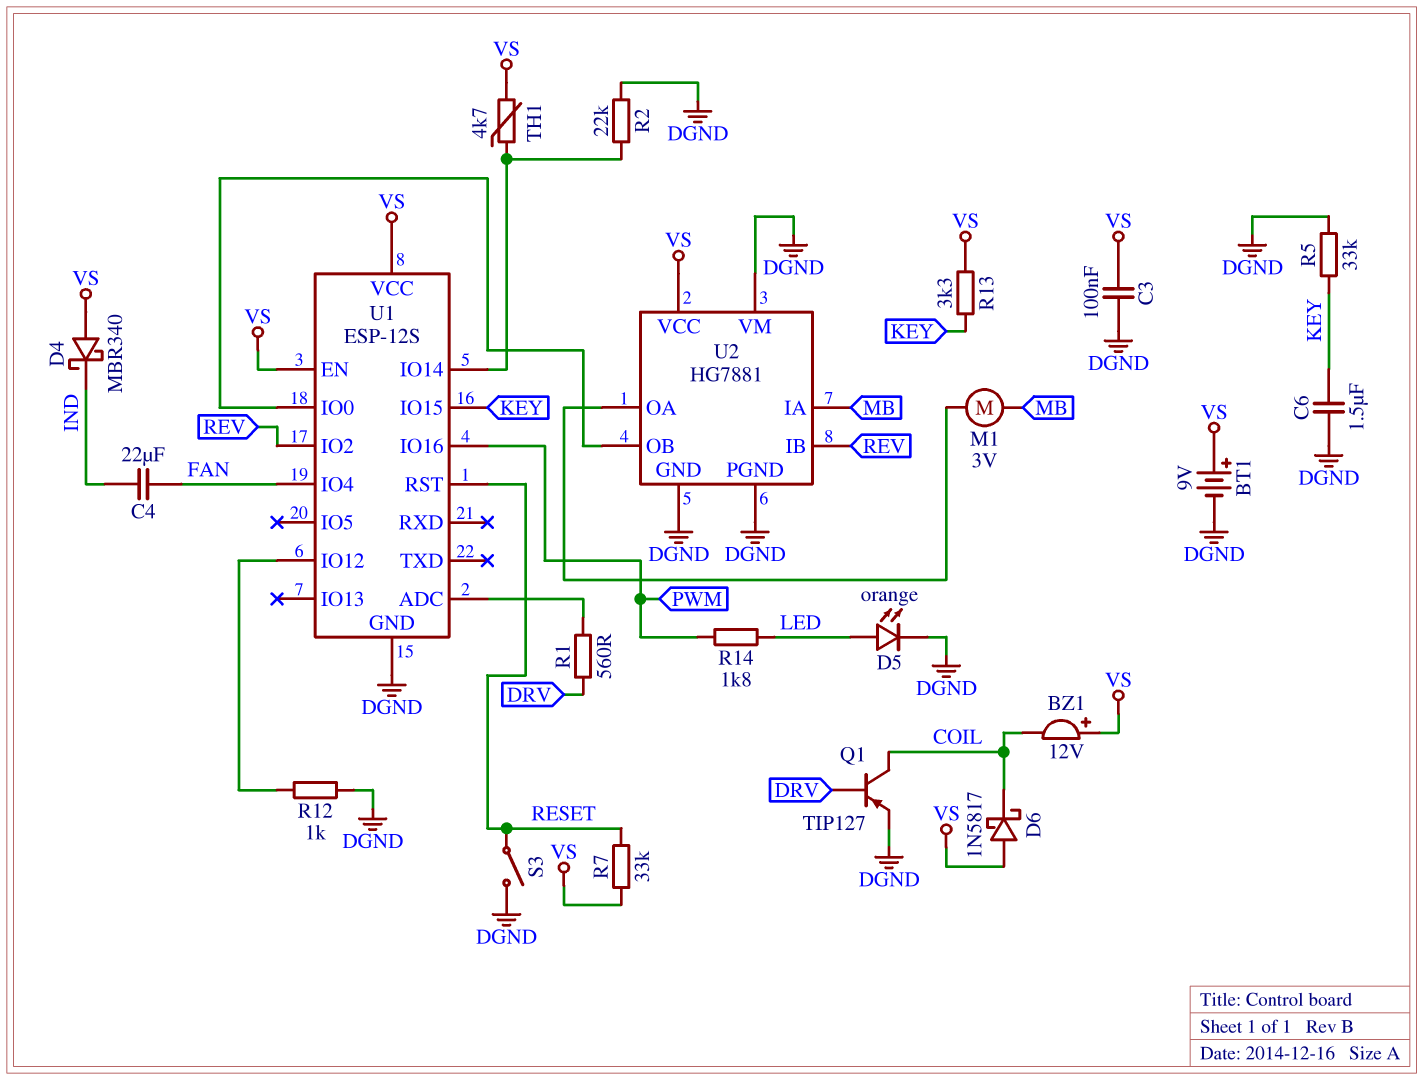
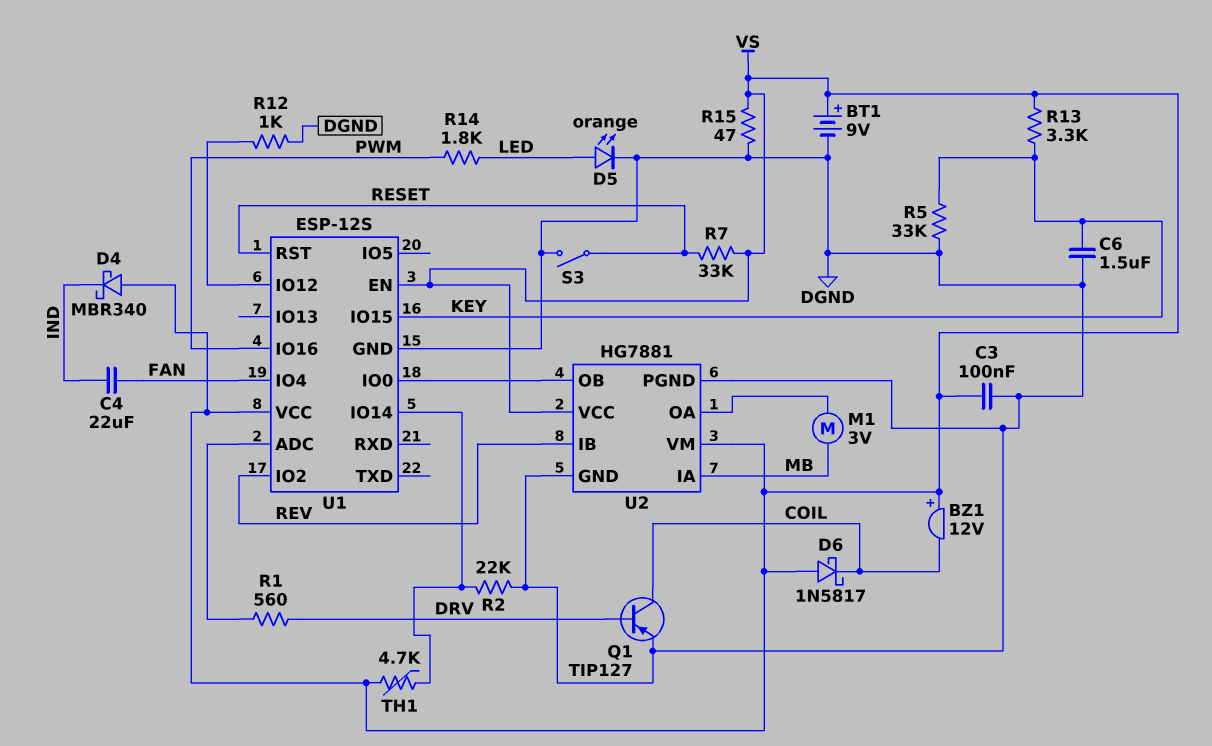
R15: none -> 47 (DGND, VS)
U2 pin VM: DGND -> VS

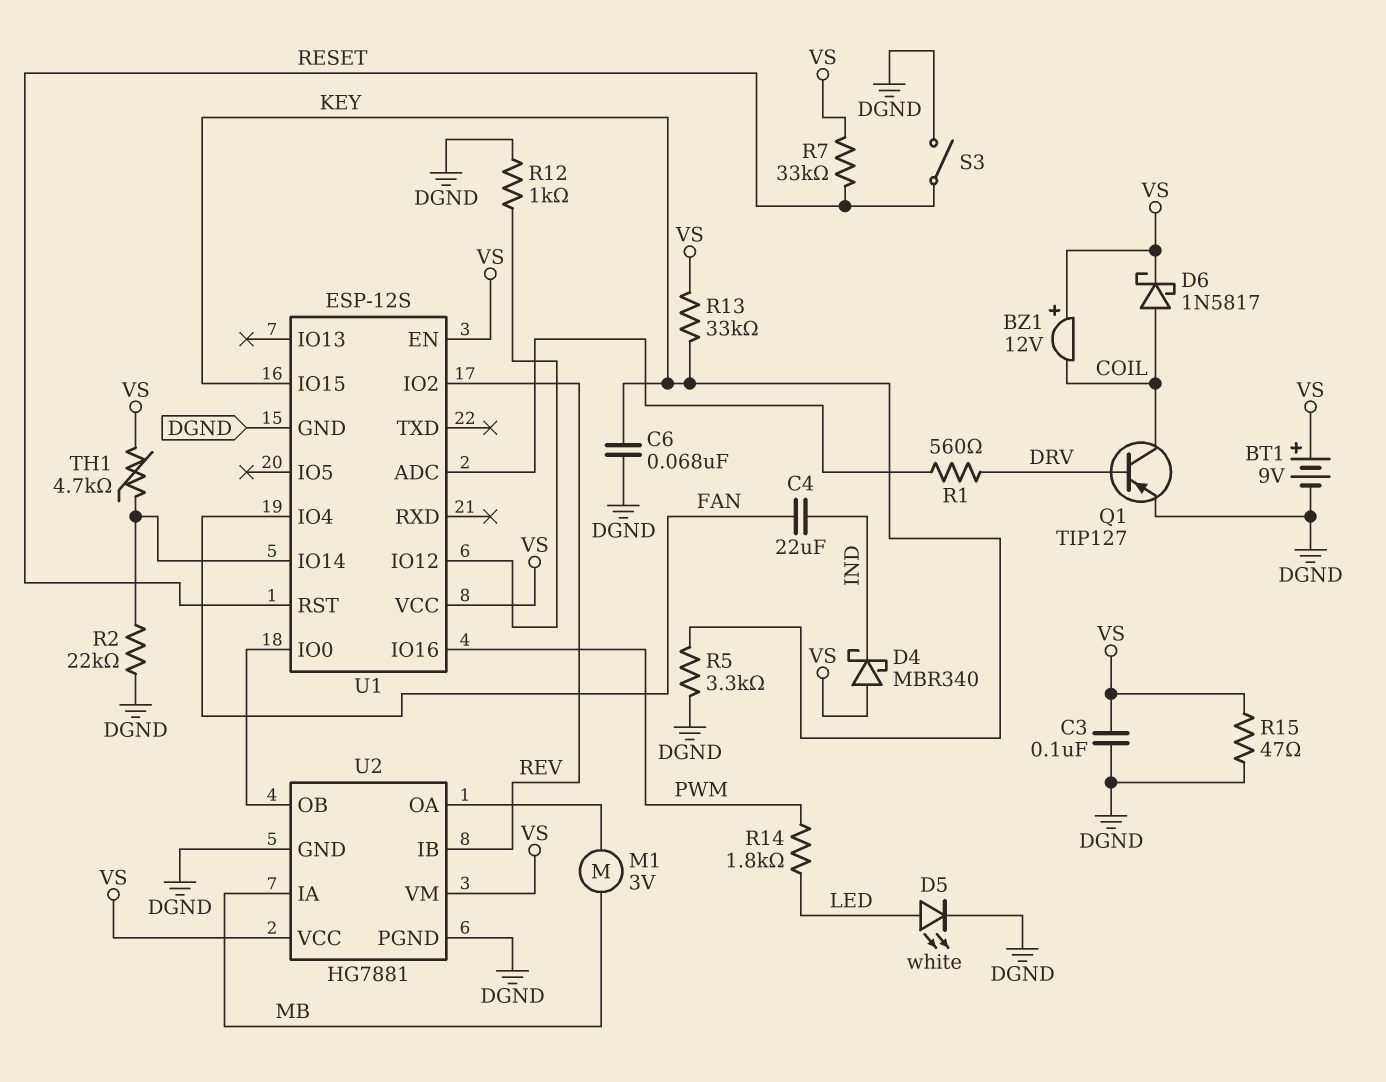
C6: 1.5uF (DGND, KEY) -> 68nF (DGND, KEY)
D5: LED orange (A LED, K DGND) -> LED white (A LED, K DGND)
D6: schottky 1N5817 (A VS, K COIL) -> schottky 1N5817 (A COIL, K VS)
R5: 33k (DGND, KEY) -> 3.3k (DGND, KEY)
R13: 3.3k (KEY, VS) -> 33k (KEY, VS)

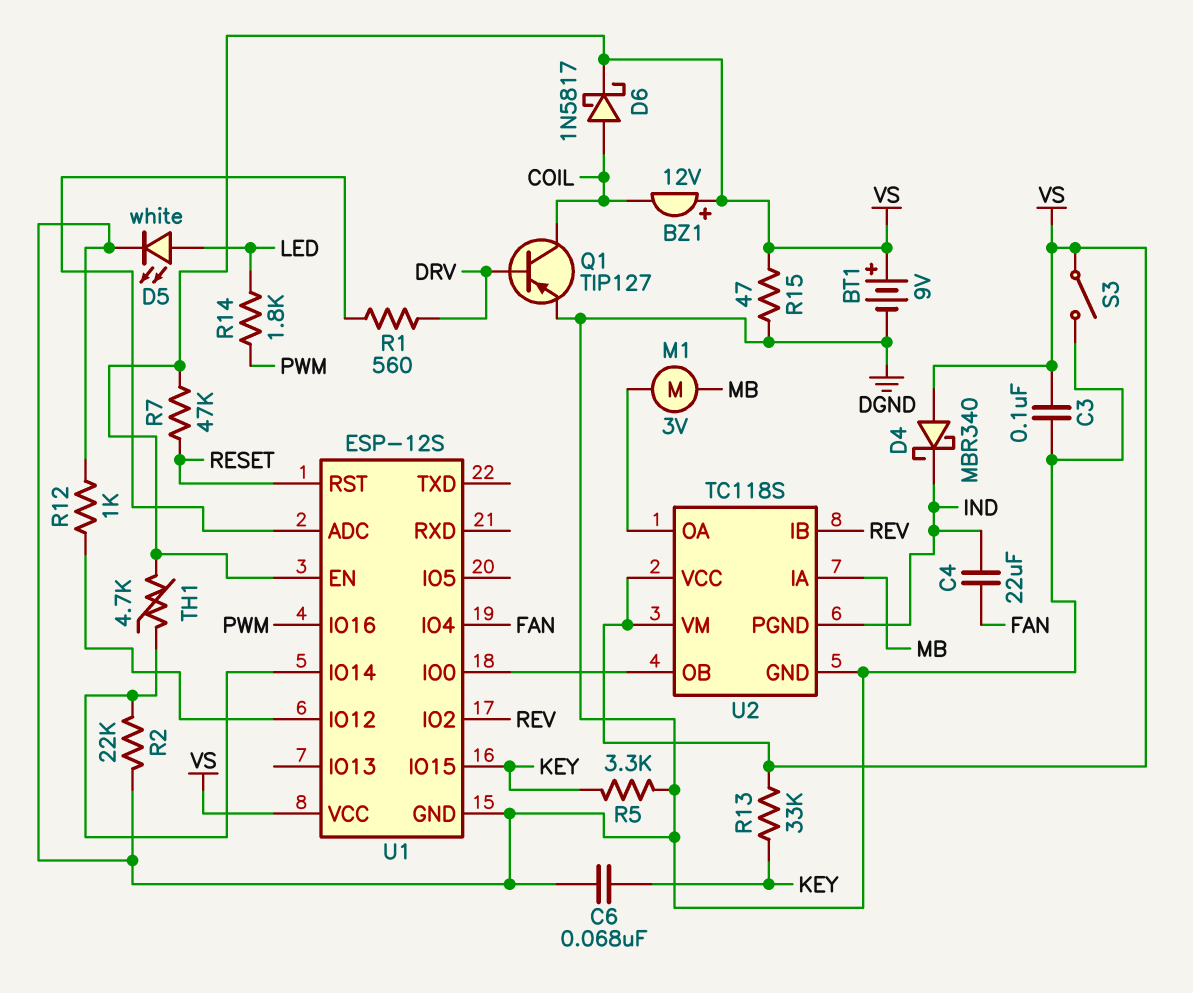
R7: 33k (RESET, VS) -> 47k (RESET, VS)
S3: switch (DGND, RESET) -> switch (DGND, VS)
U2: HG7881 -> TC118S
U2 pin PGND: DGND -> IND

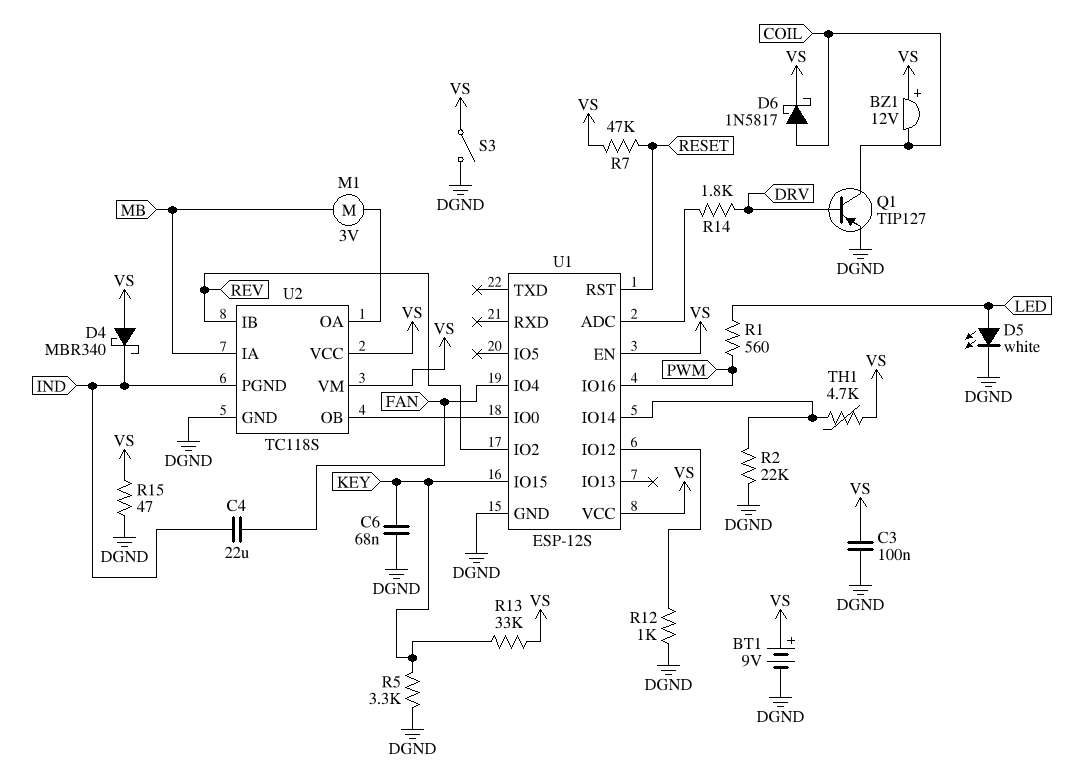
R1: 560 (DRV, U1/ADC) -> 560 (LED, PWM)
R14: 1.8k (LED, PWM) -> 1.8k (DRV, U1/ADC)

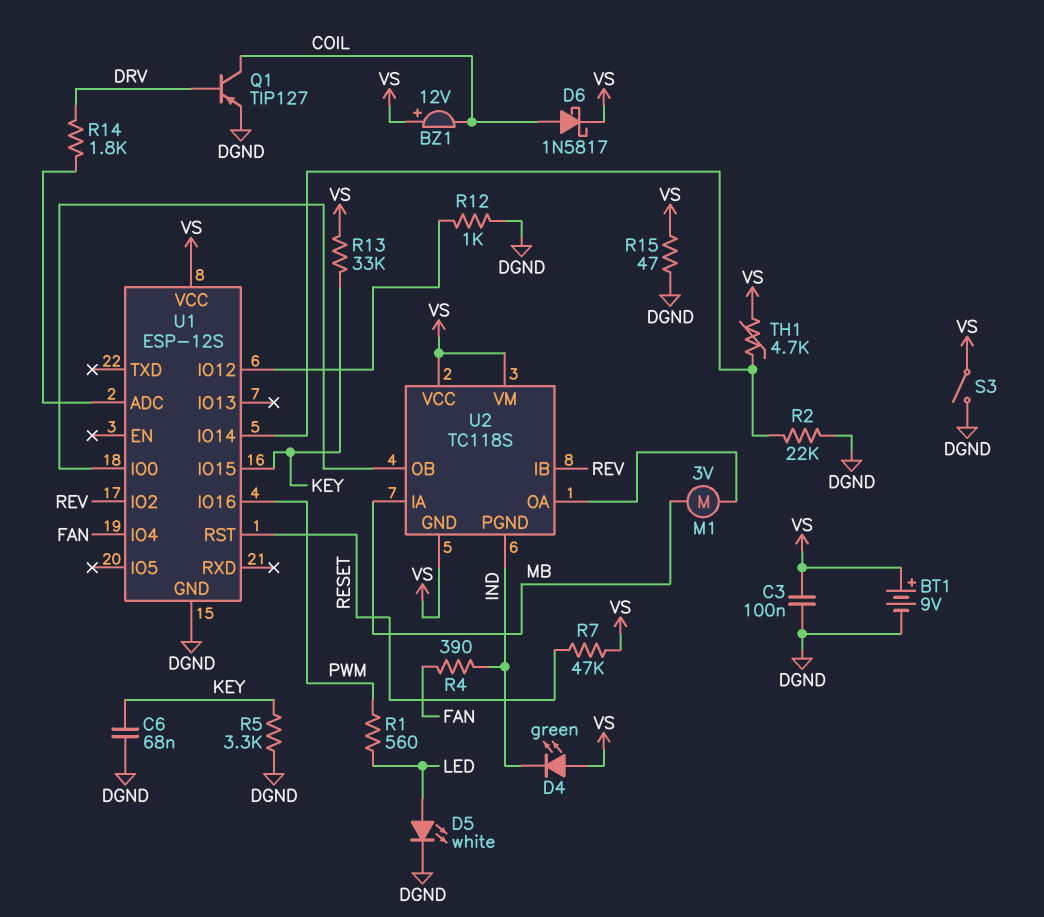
C4: 22uF (FAN, IND) -> none
D4: schottky MBR340 (A VS, K IND) -> LED green (A VS, K IND)
R4: none -> 390 (FAN, IND)
U1 pin EN: VS -> none
U2 pin GND: DGND -> VS

